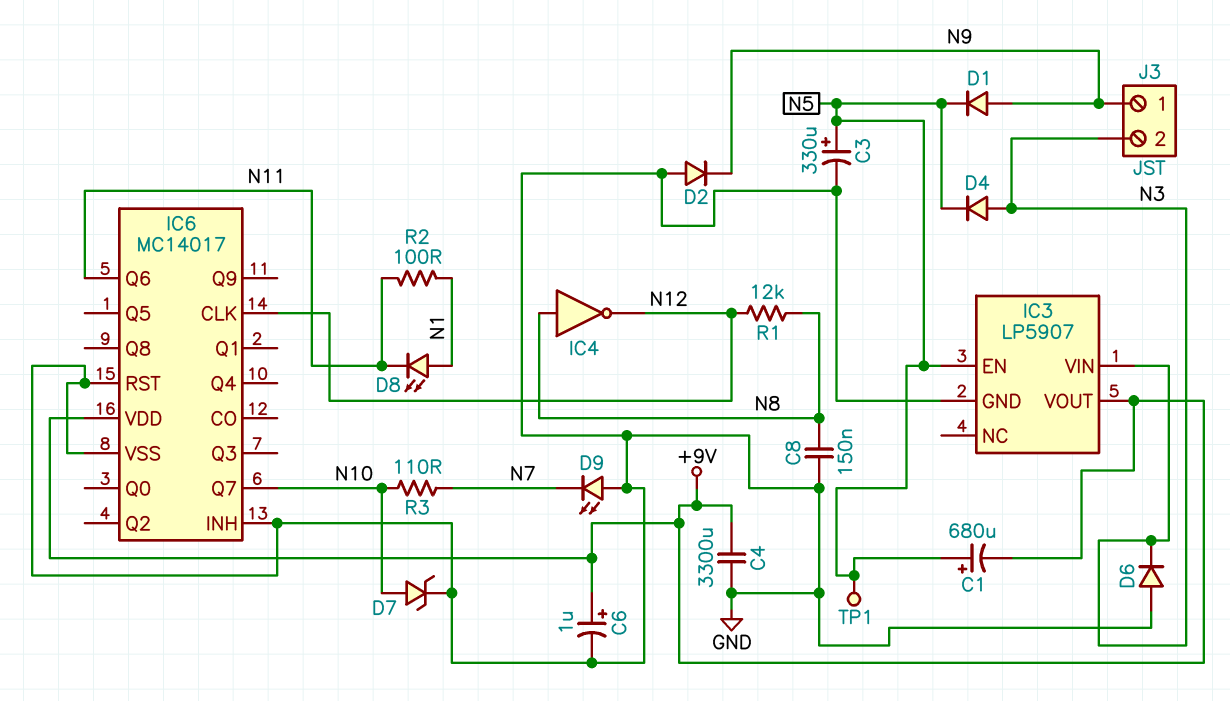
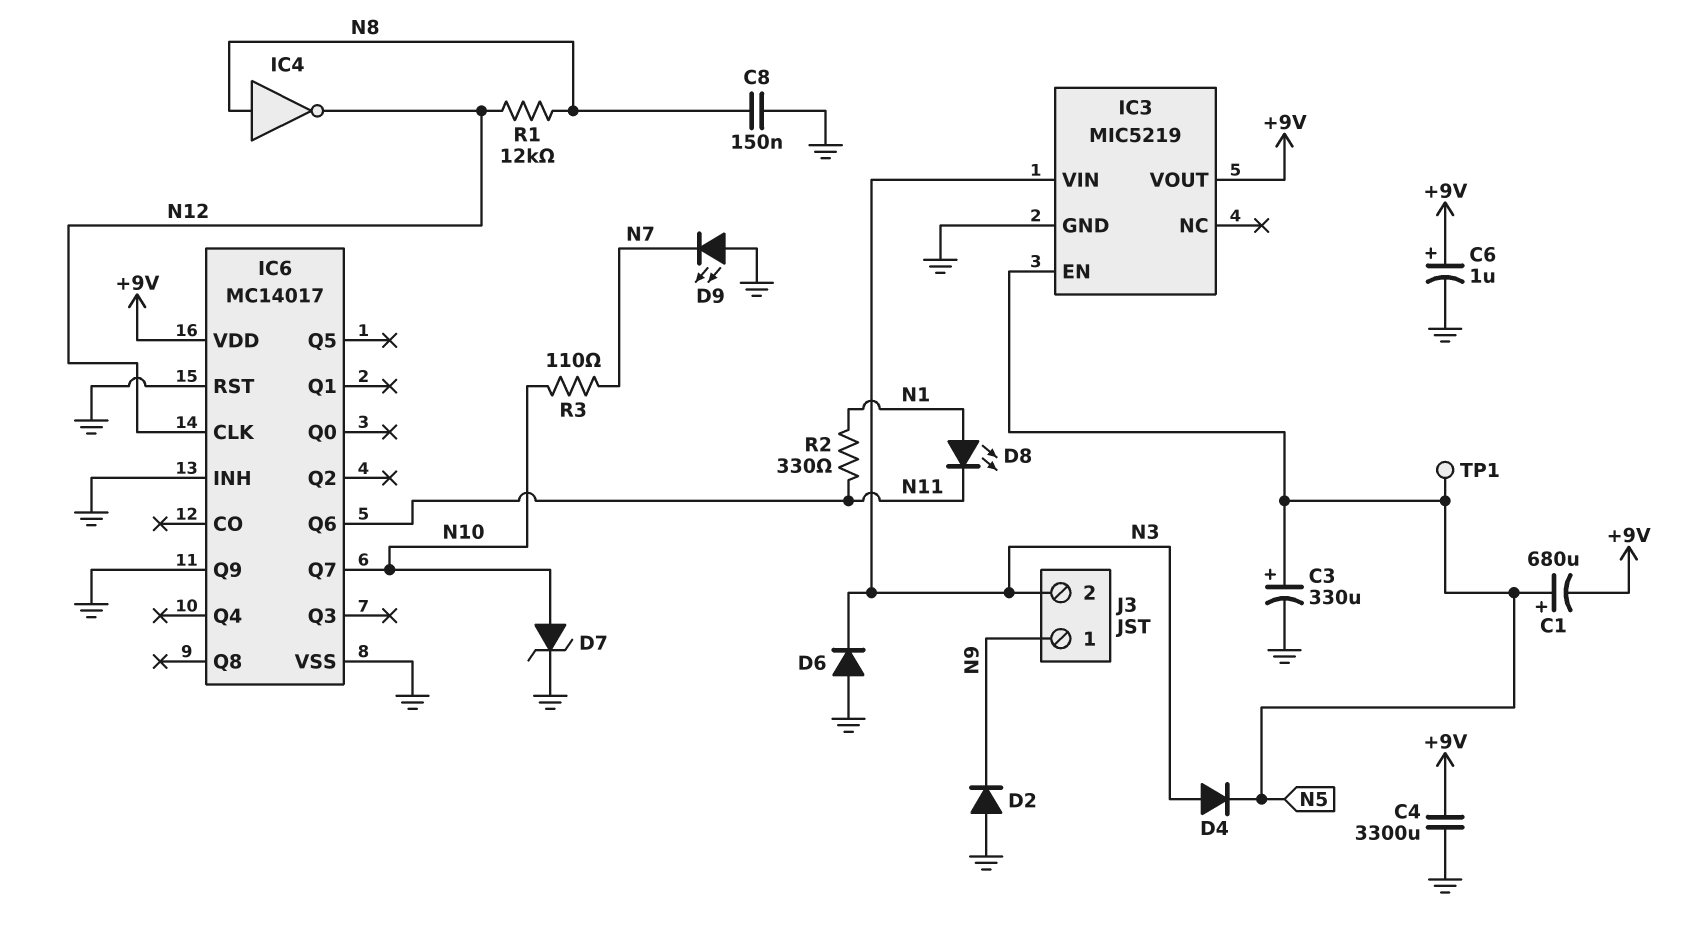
D1: diode (A N9, K N5) -> none
IC3: LP5907 -> MIC5219
IC6 pin Q9: none -> GND
R2: 100 (N1, N11) -> 330 (N1, N11)

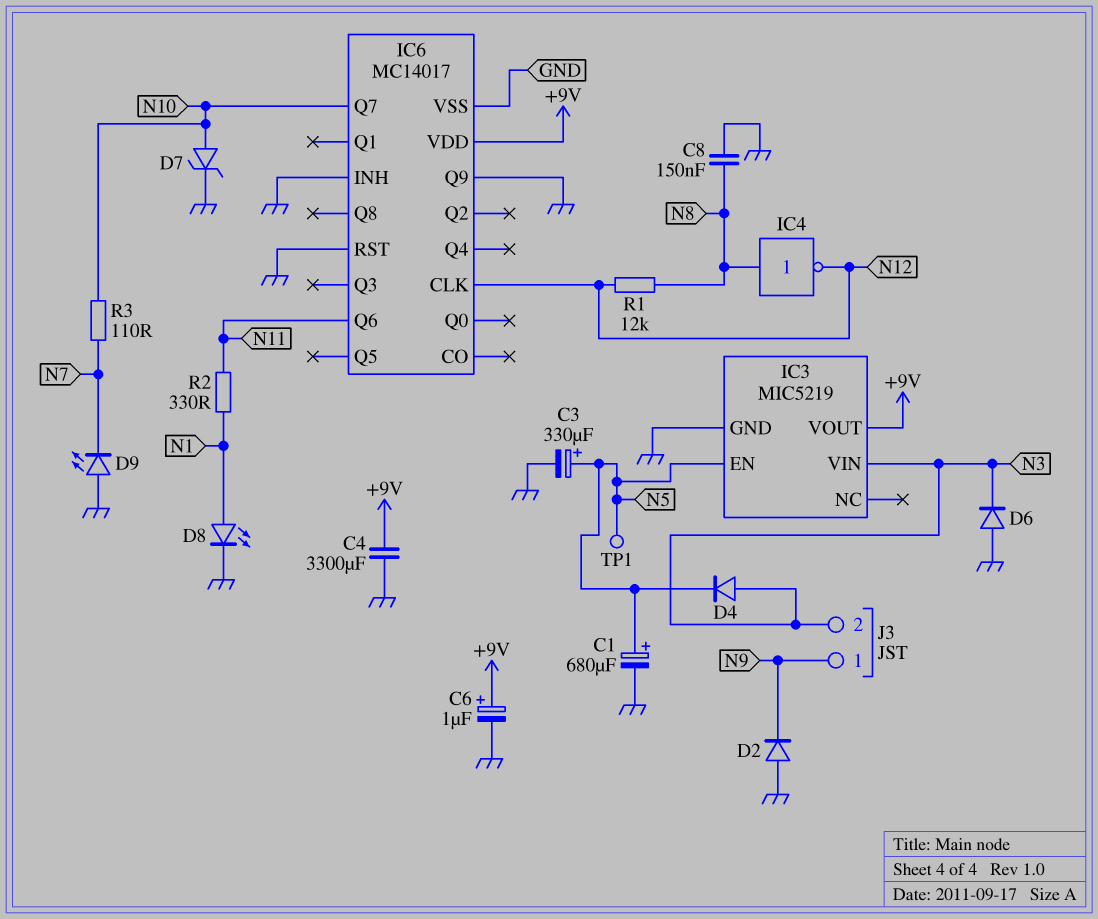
C1: 680uF (plus N5, minus +9V) -> 680uF (plus N5, minus GND)
D8: LED (A N1, K N11) -> LED (A N1, K GND)

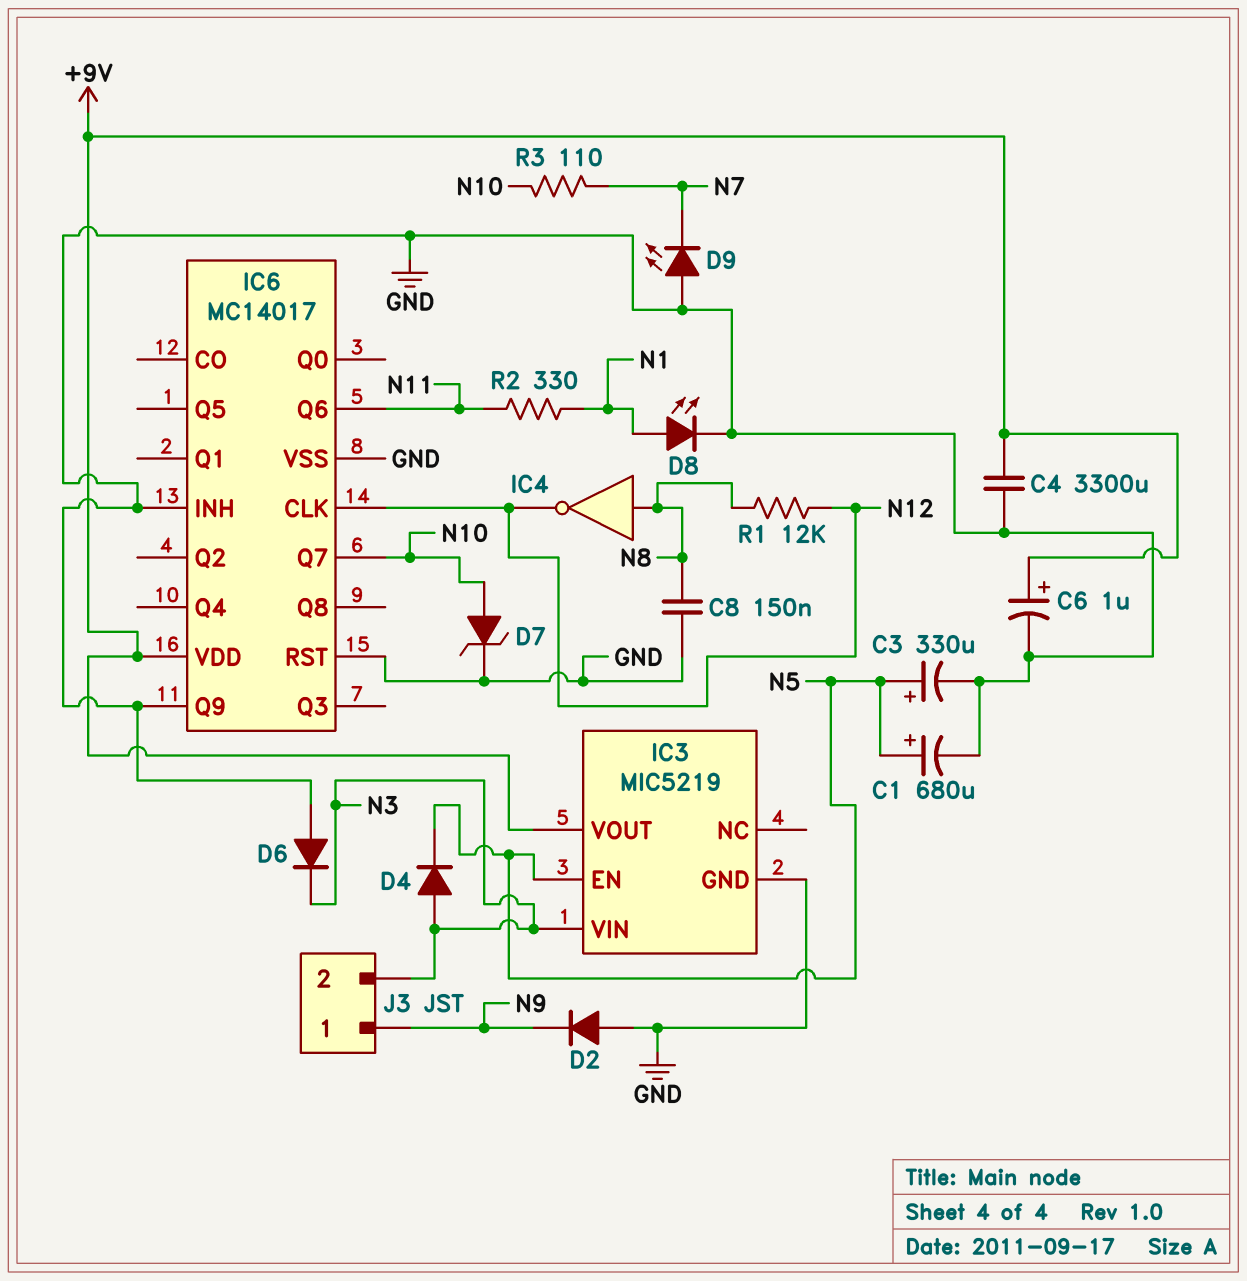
TP1: test point (N5) -> none

